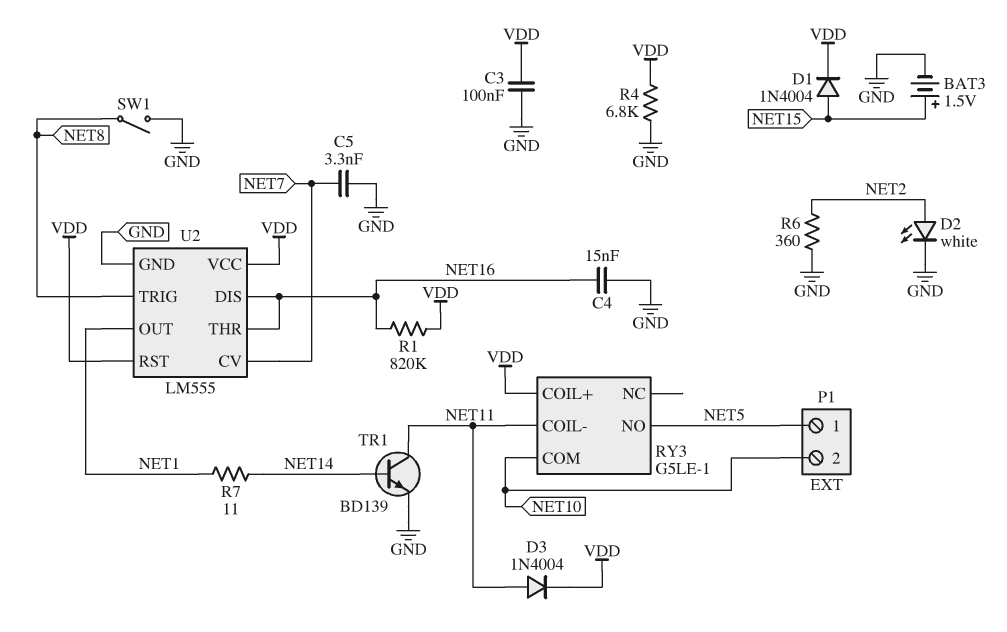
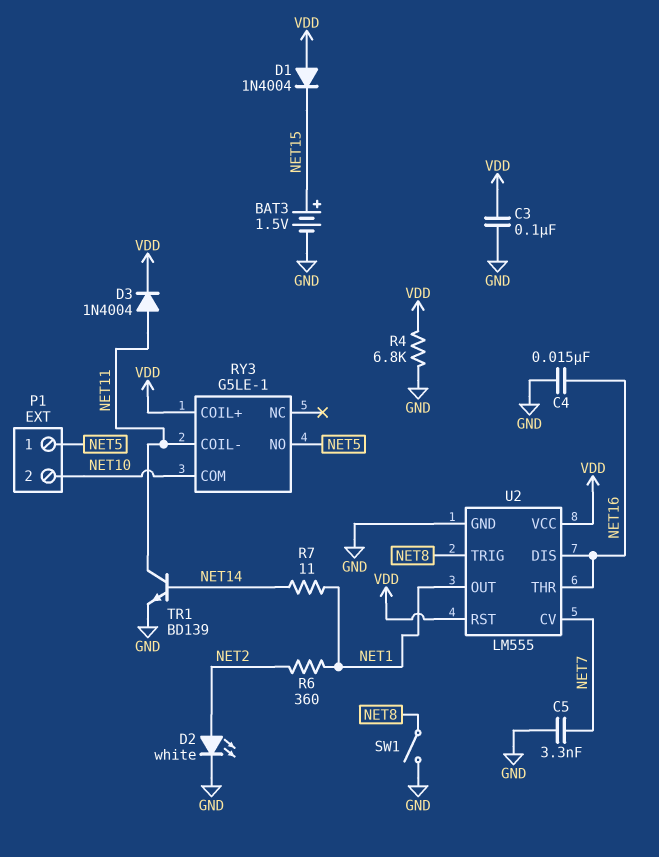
D1: diode 1N4004 (A NET15, K VDD) -> diode 1N4004 (A VDD, K NET15)
R1: 820k (NET16, VDD) -> none
R6: 360 (GND, NET2) -> 360 (NET1, NET2)

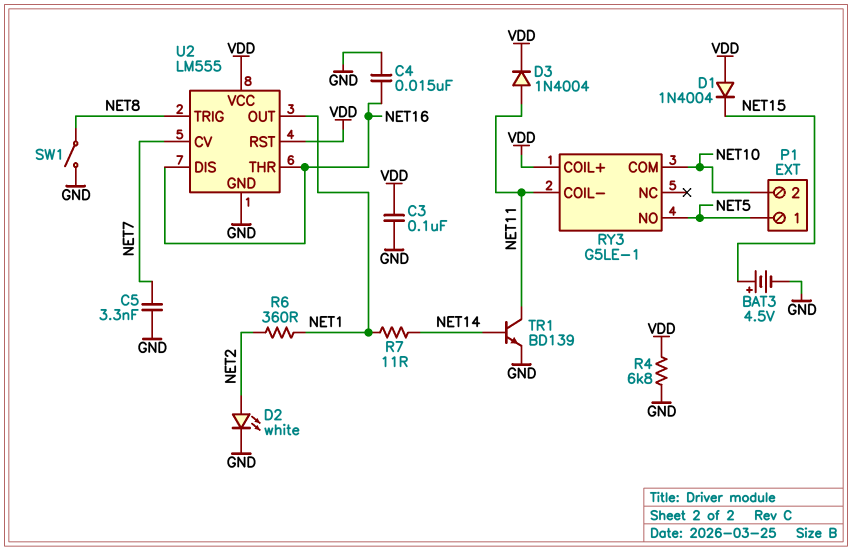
BAT3: 1.5V (plus NET15, minus GND) -> 4.5V (plus NET15, minus GND)

